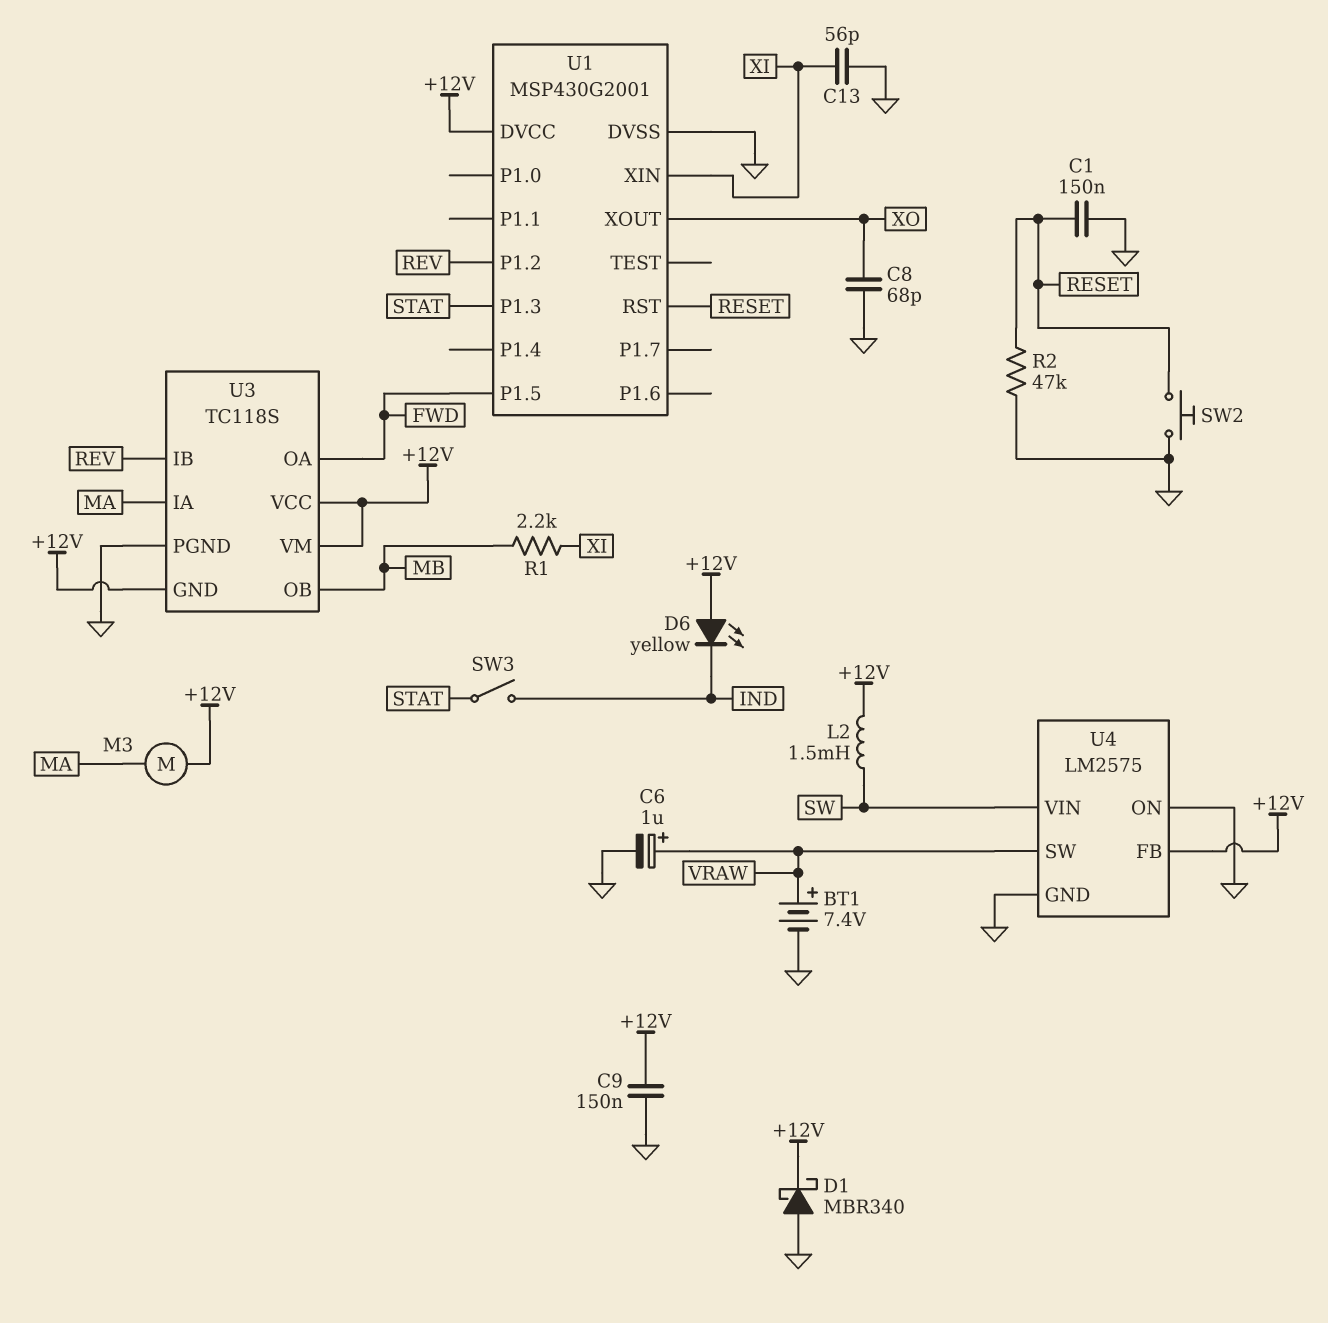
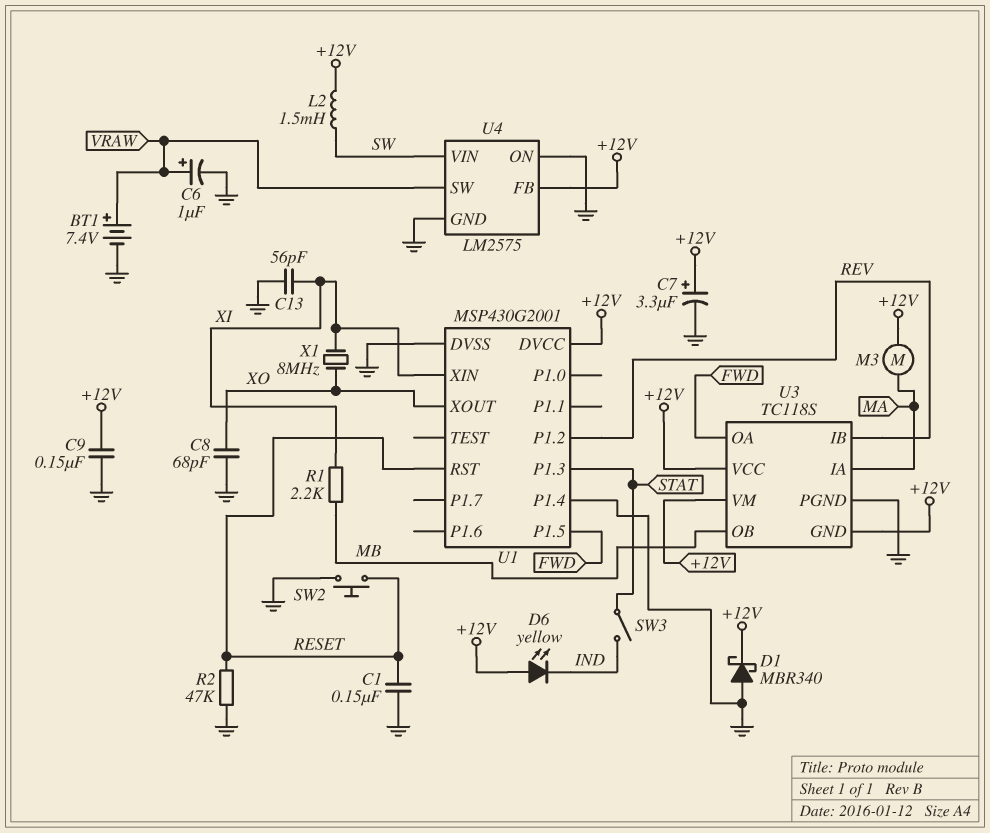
C7: none -> 3.3uF (plus +12V, minus GND)
U1 pin P1.4: none -> GND
X1: none -> 8MHz (XI, XO)

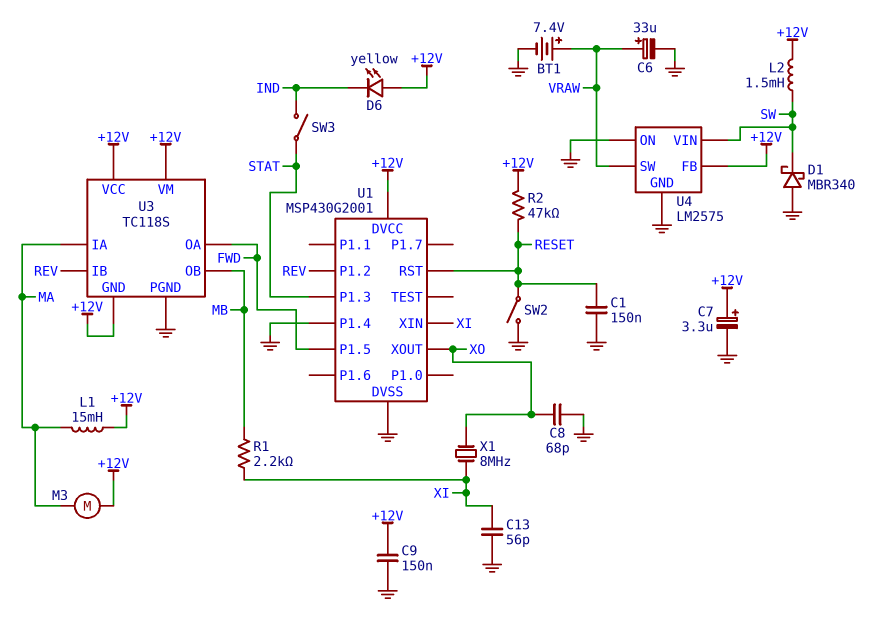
C6: 1uF (plus VRAW, minus GND) -> 33uF (plus VRAW, minus GND)
D1: schottky MBR340 (A GND, K +12V) -> schottky MBR340 (A GND, K SW)
L1: none -> 15mH (+12V, MA)
R2: 47k (GND, RESET) -> 47k (+12V, RESET)
SW2: button (GND, RESET) -> switch (GND, RESET)

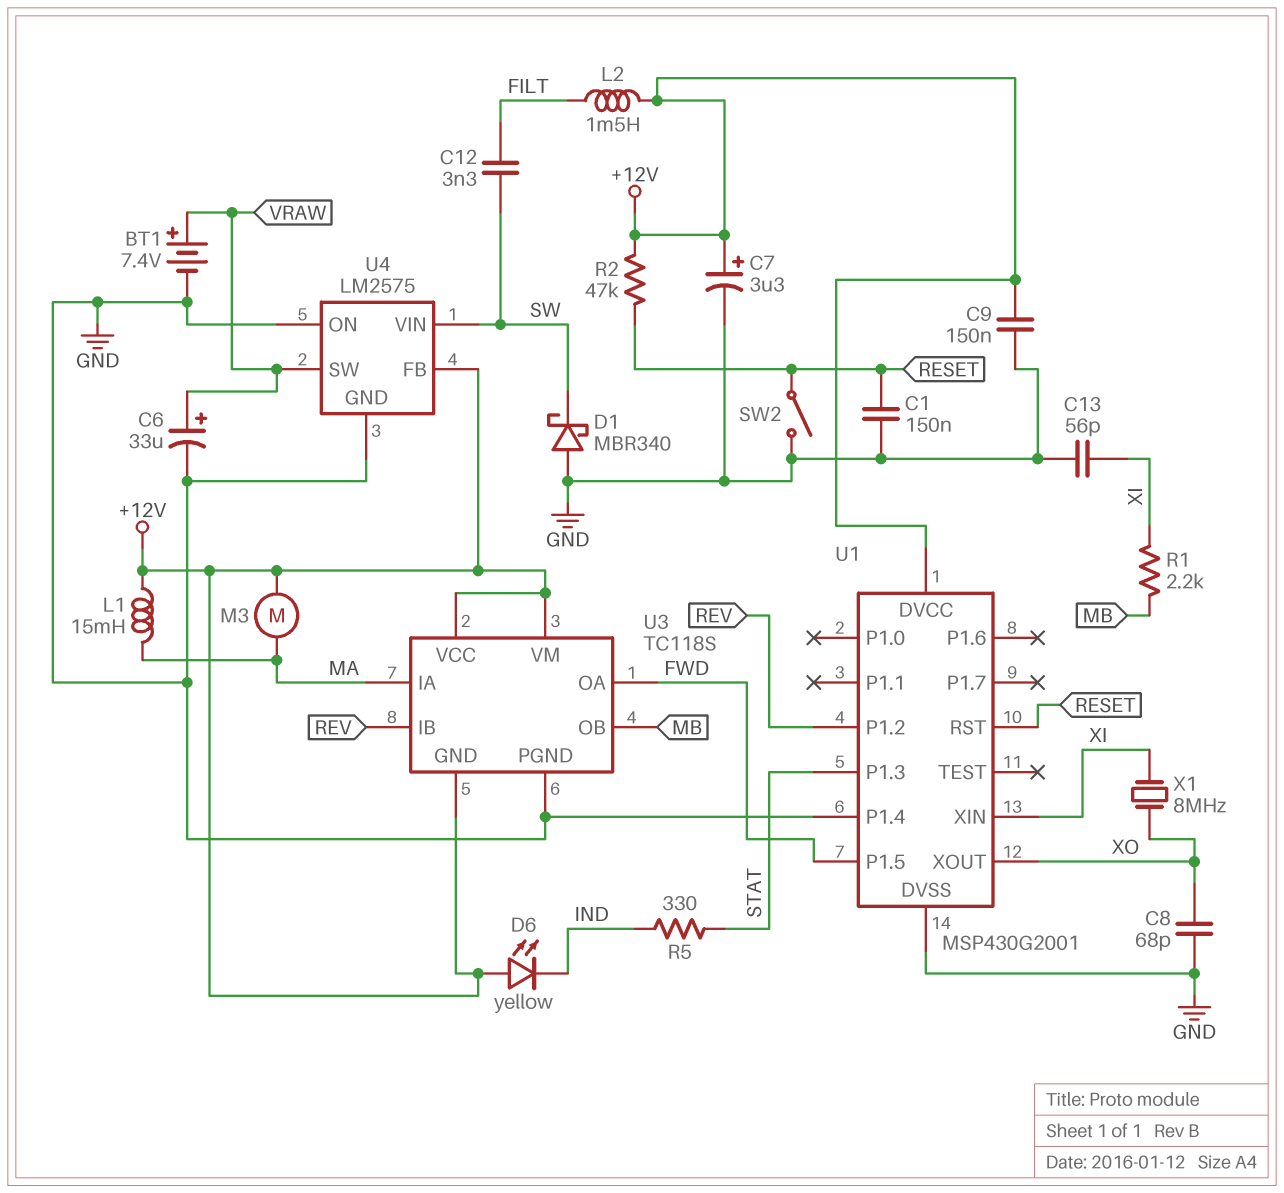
C12: none -> 3.3nF (FILT, SW)
L2: 1.5mH (+12V, SW) -> 1.5mH (+12V, FILT)
R5: none -> 330 (IND, STAT)
SW3: switch (IND, STAT) -> none

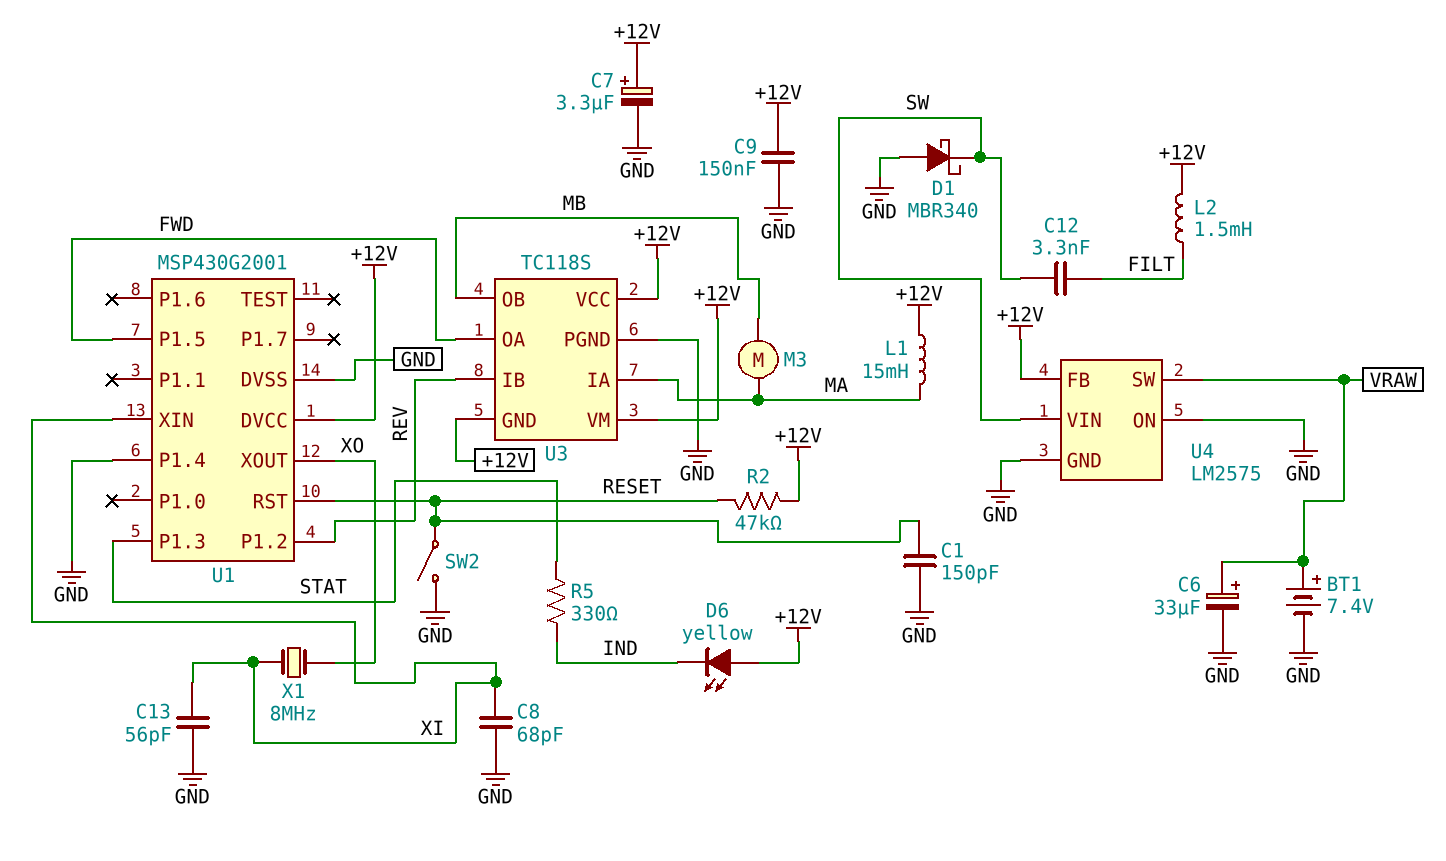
C1: 150nF (GND, RESET) -> 150pF (GND, RESET)
C8: 68pF (GND, XO) -> 68pF (GND, XI)
M3: motor (+12V, MA) -> motor (MA, MB)
R1: 2.2k (MB, XI) -> none

